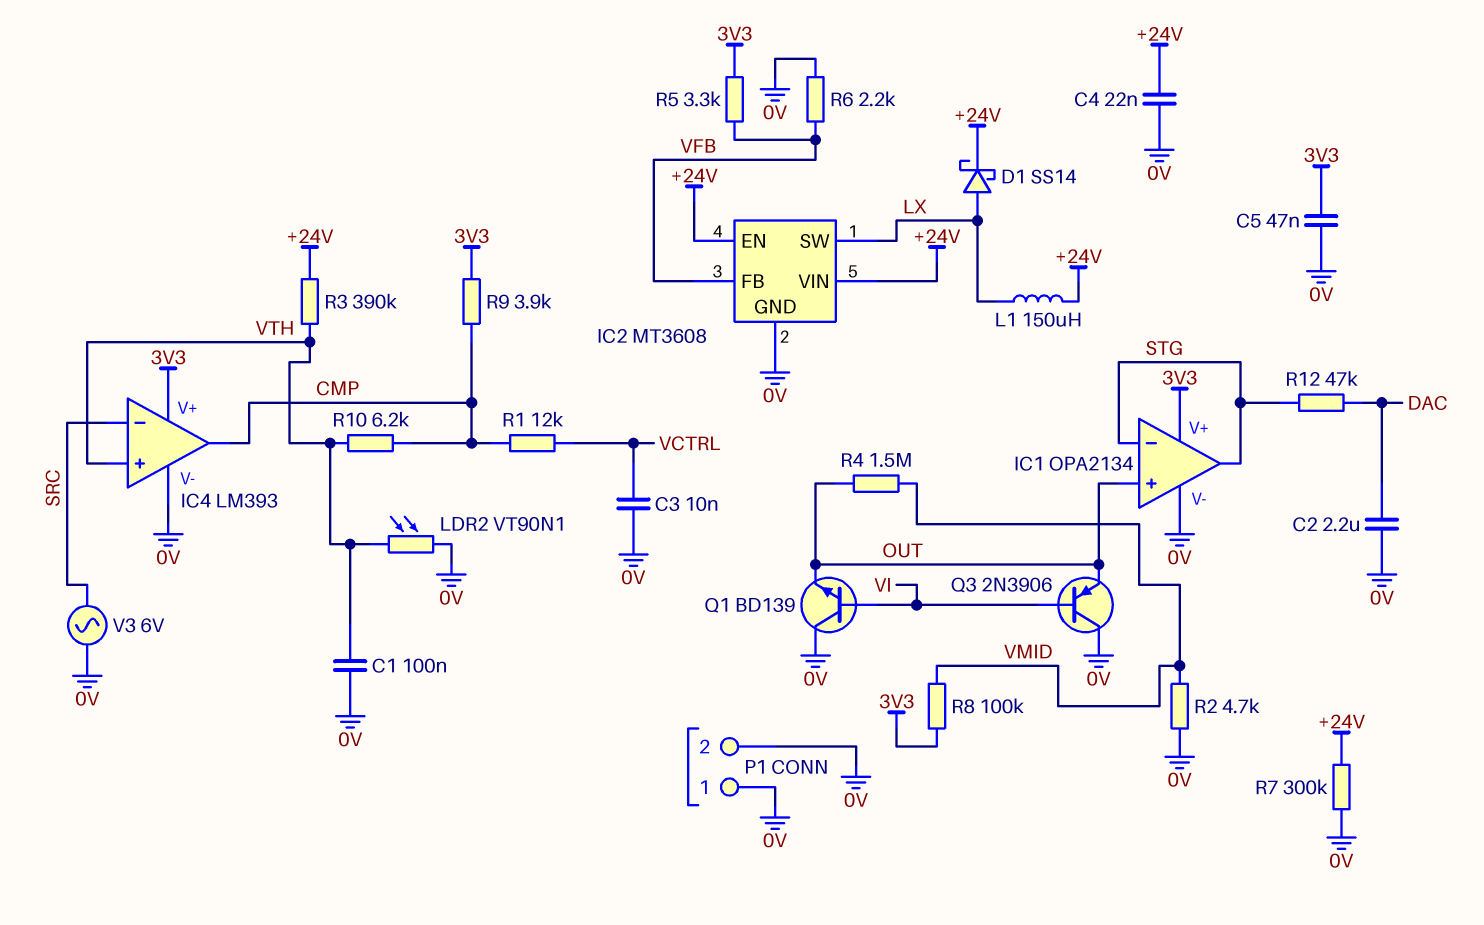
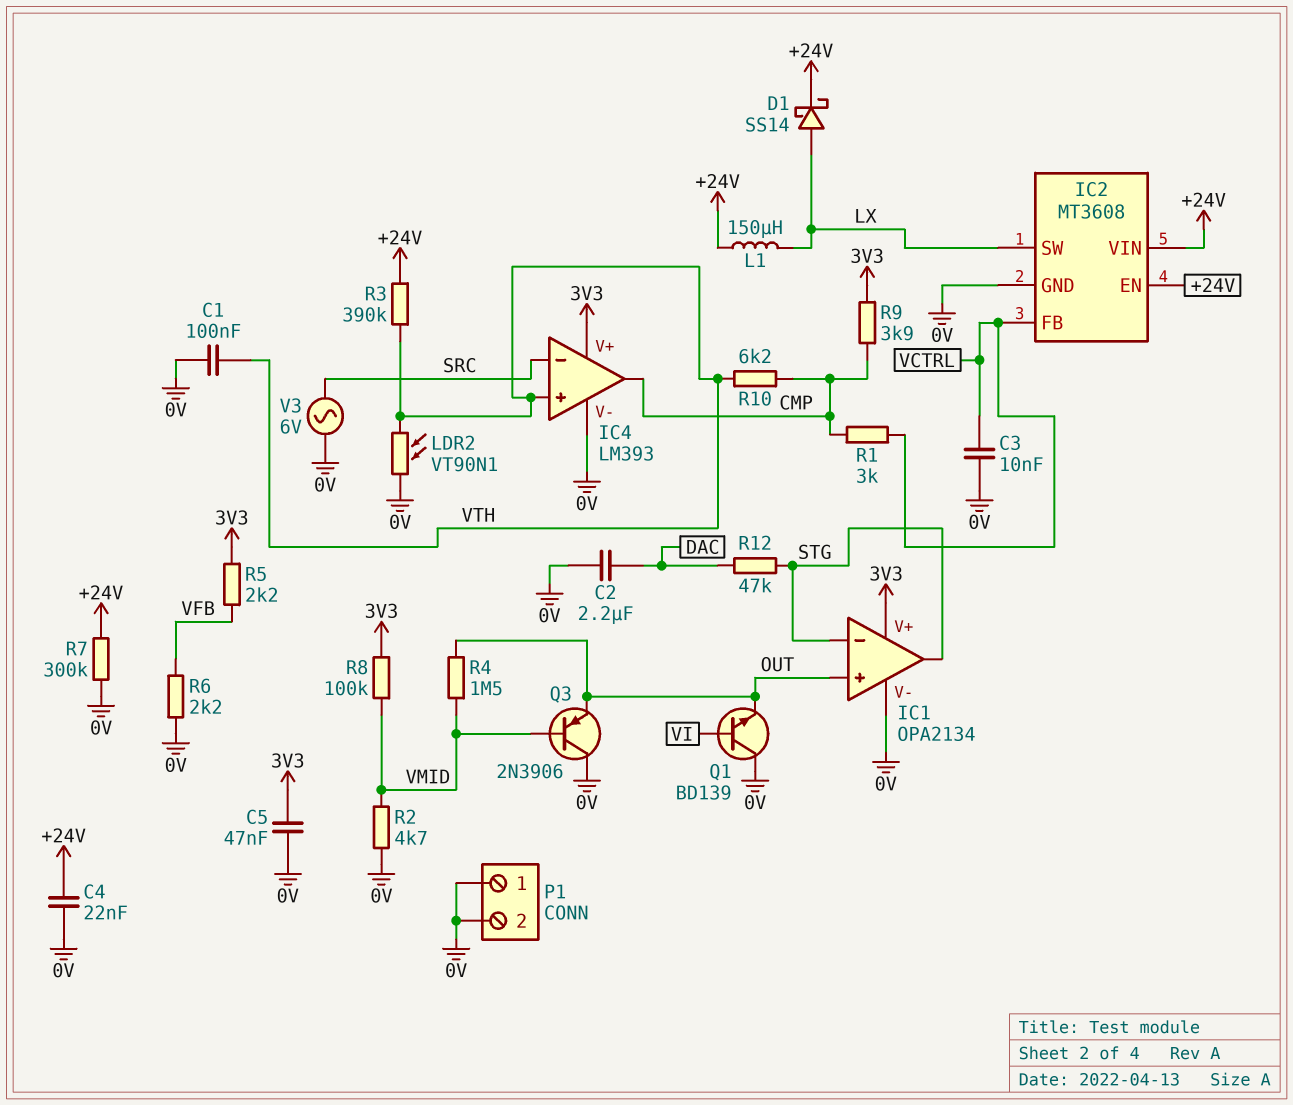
IC2 pin FB: VFB -> VCTRL
Q3: PNP 2N3906 (B VI, C 0V, E OUT) -> PNP 2N3906 (B VMID, C 0V, E OUT)
R1: 12k (CMP, VCTRL) -> 3k (CMP, VCTRL)
R5: 3.3k (3V3, VFB) -> 2.2k (3V3, VFB)

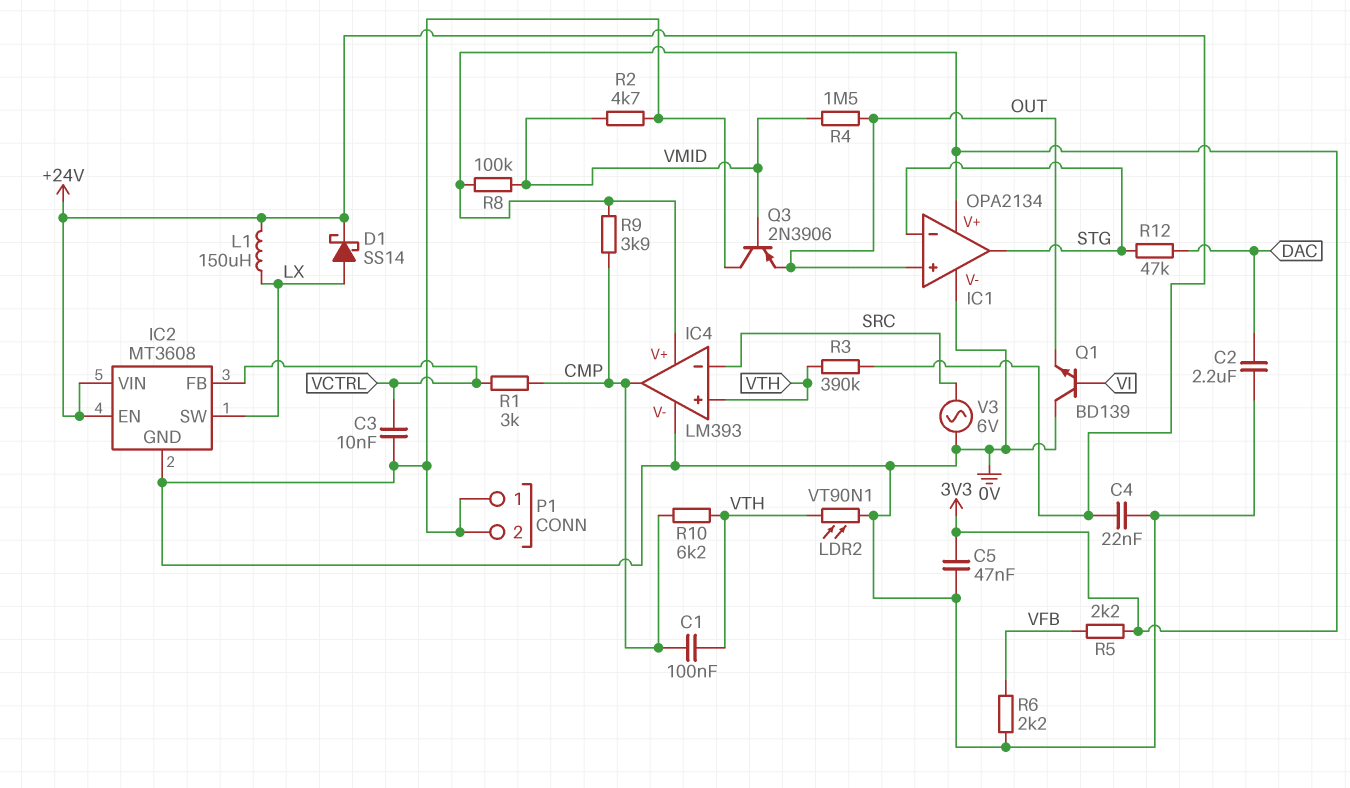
C1: 100nF (0V, VTH) -> 100nF (CMP, VTH)
R7: 300k (+24V, 0V) -> none

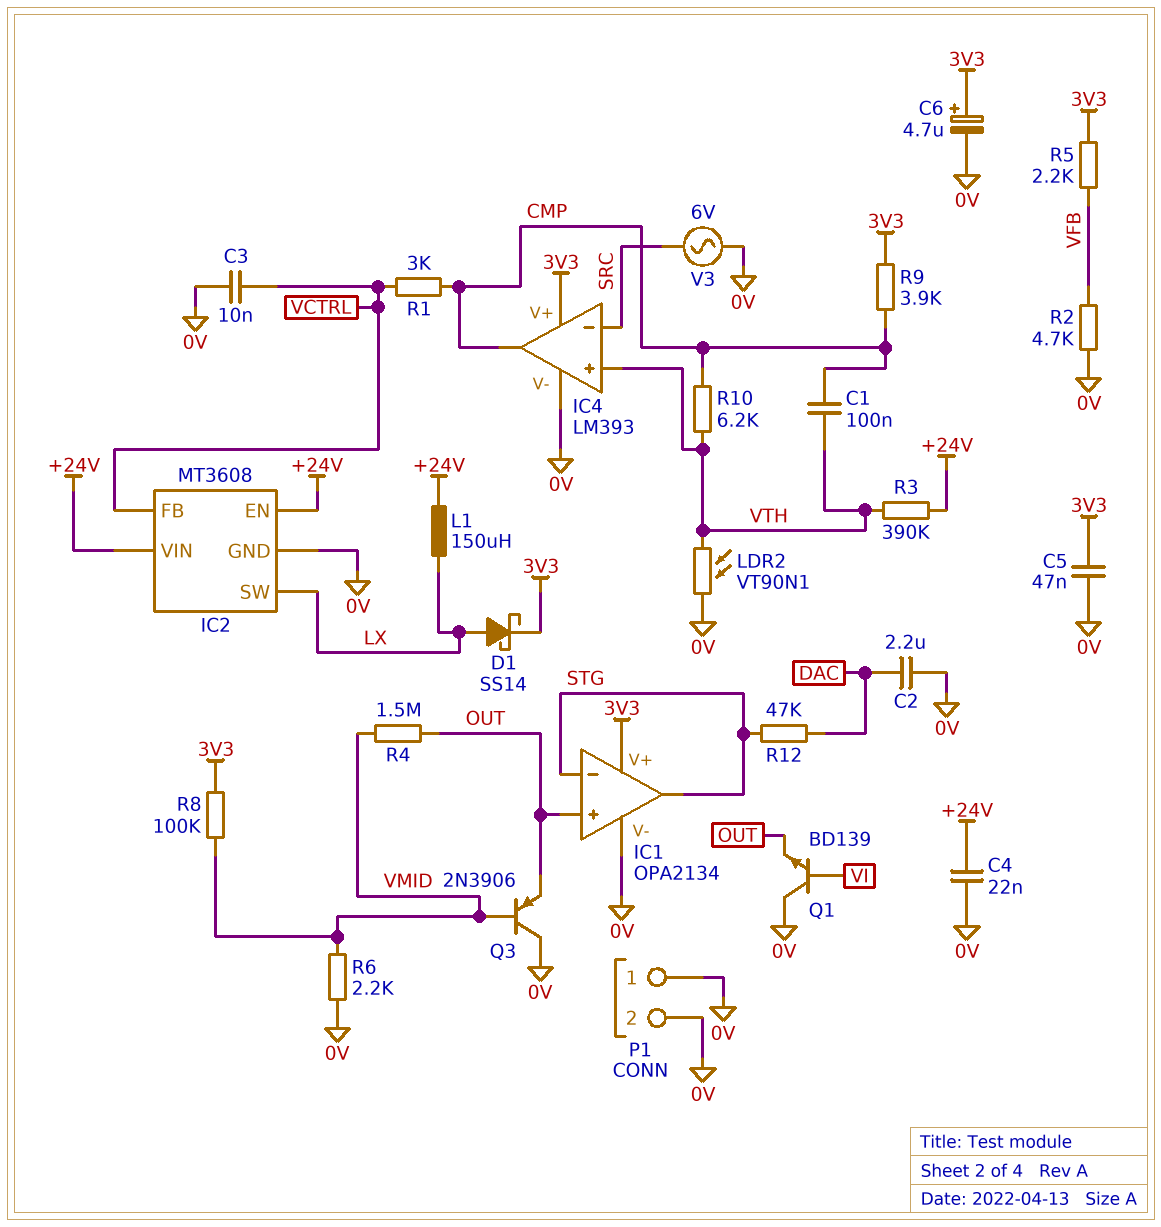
C6: none -> 4.7uF (plus 3V3, minus 0V)
D1: schottky SS14 (A LX, K +24V) -> schottky SS14 (A LX, K 3V3)
R2: 4.7k (0V, VMID) -> 4.7k (0V, VFB)
R6: 2.2k (0V, VFB) -> 2.2k (0V, VMID)

